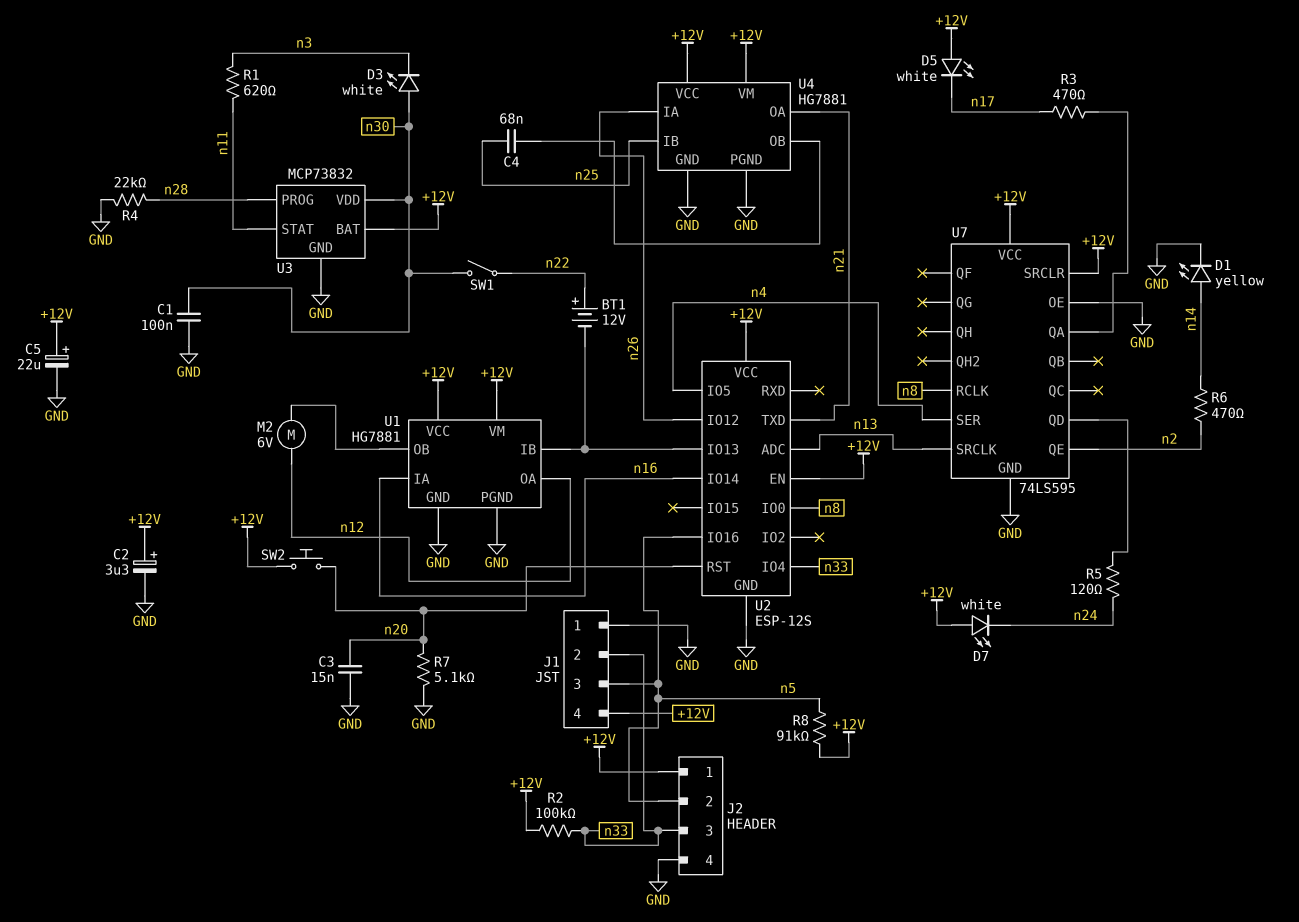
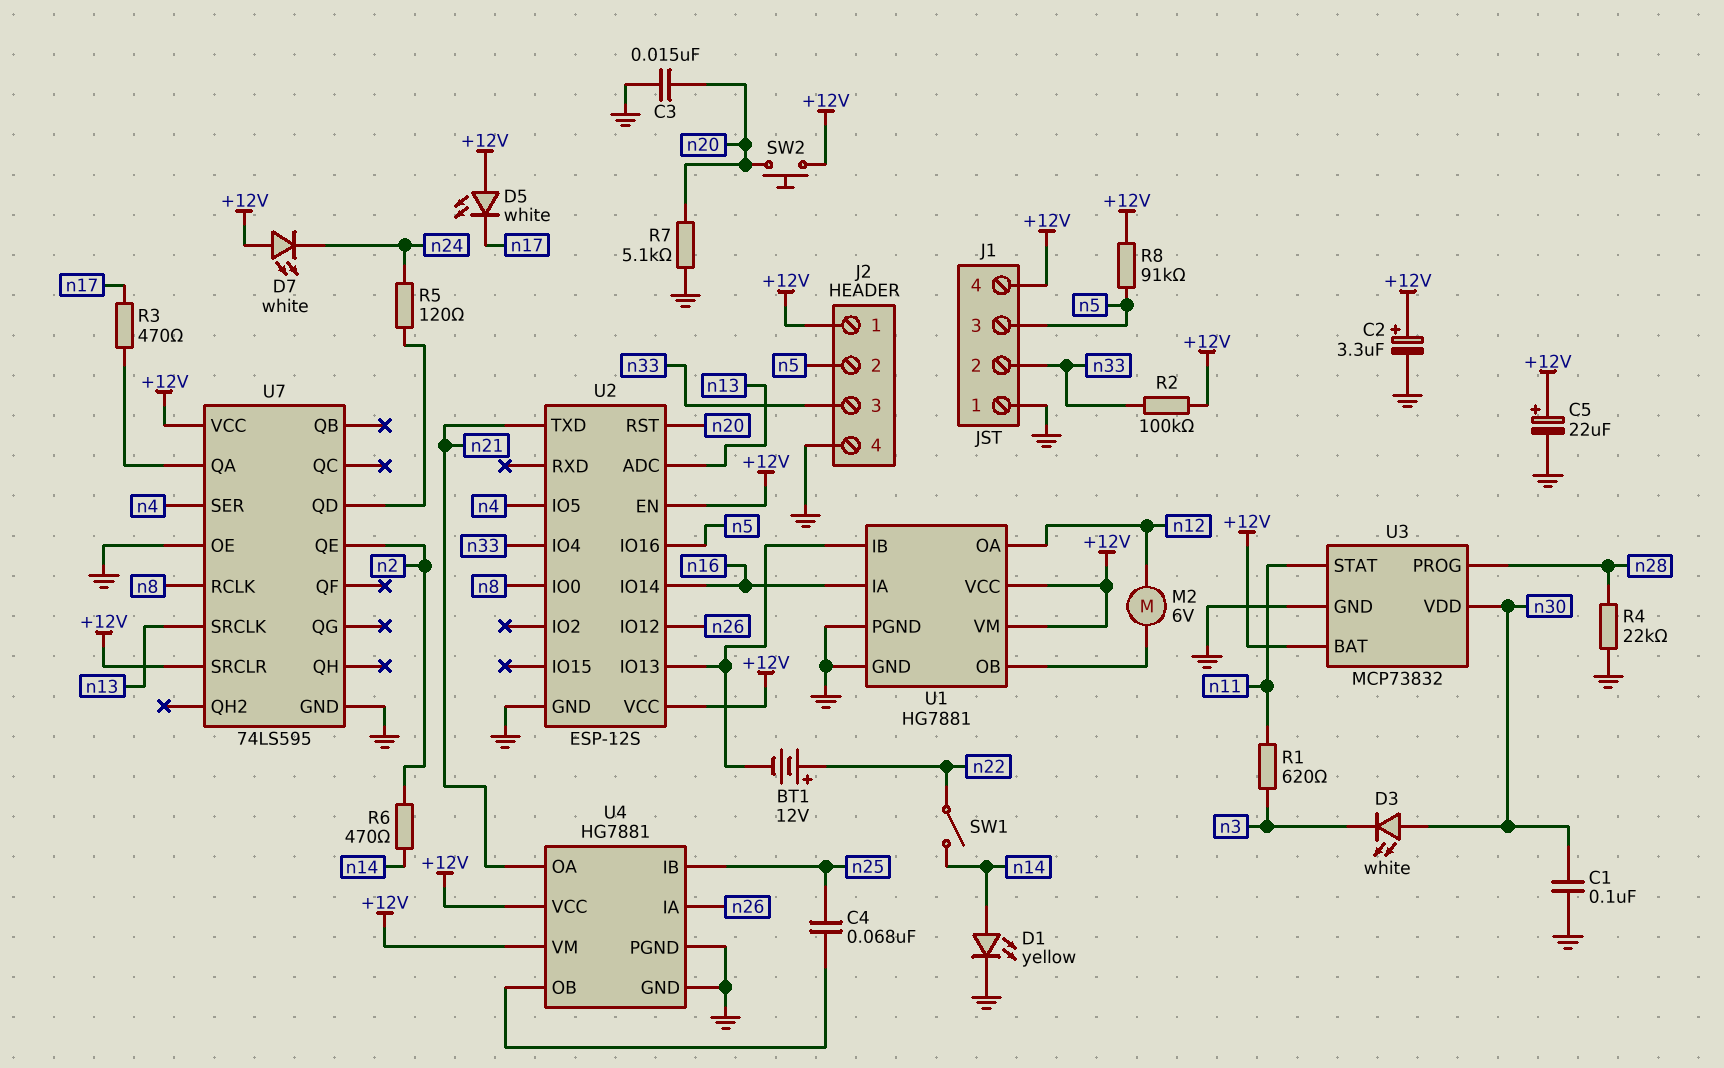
SW1: switch (n22, n30) -> switch (n14, n22)

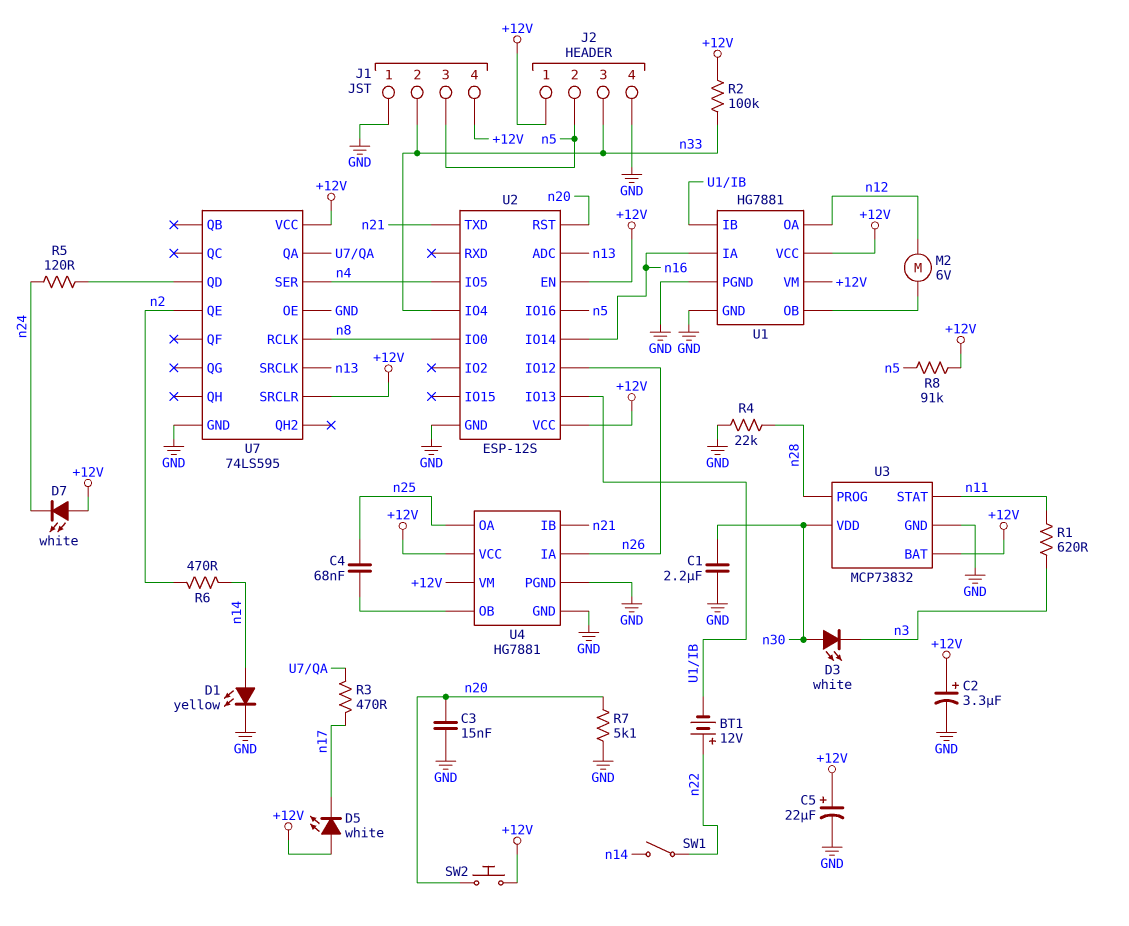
C1: 100nF (GND, n30) -> 2.2uF (GND, n30)
U4 pin IB: n25 -> n21
U4 pin OA: n21 -> n25

